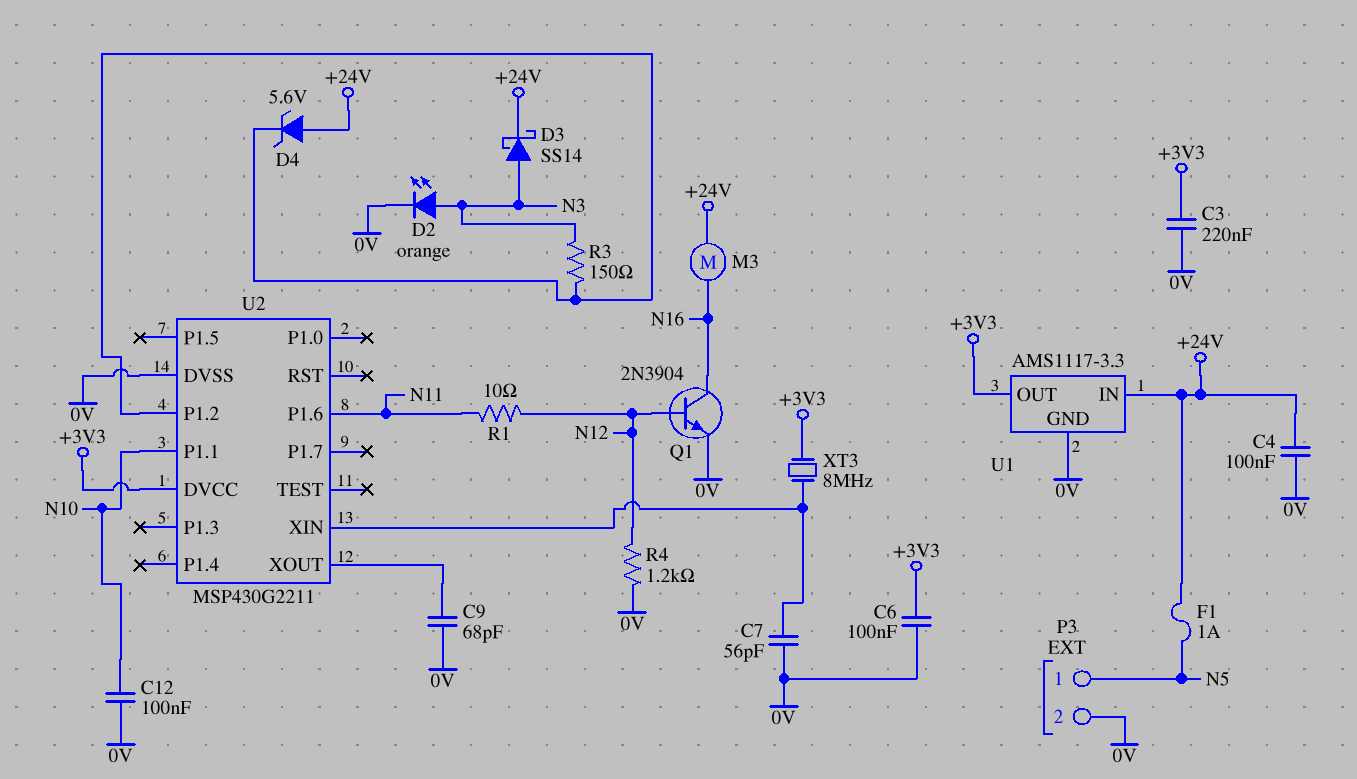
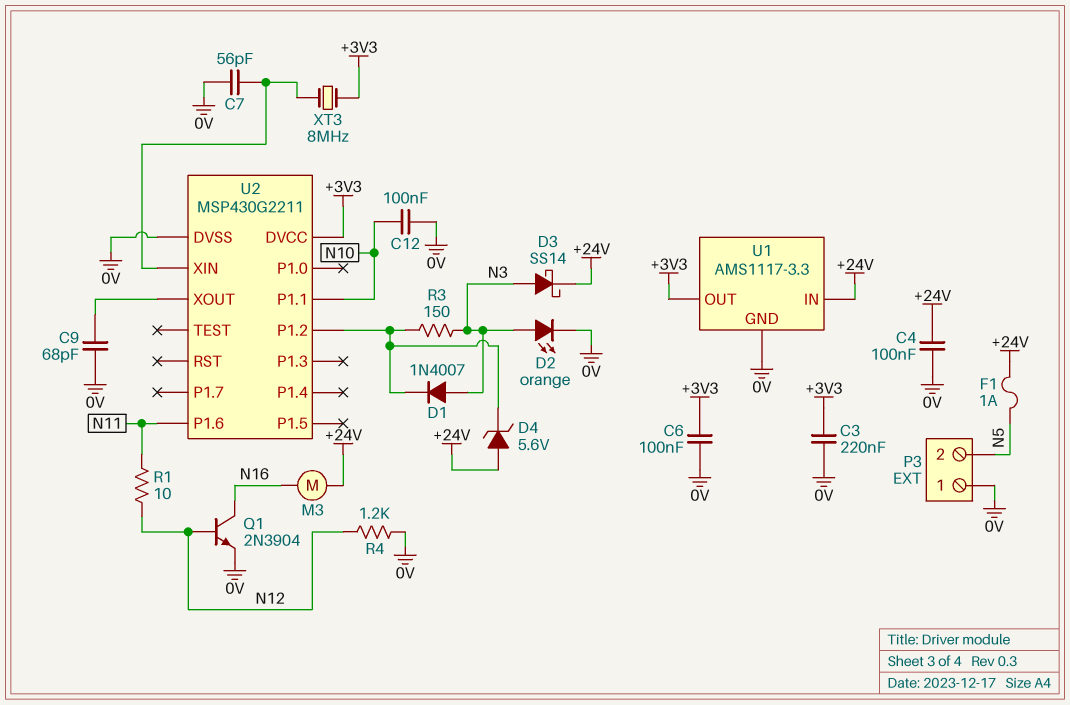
D1: none -> diode 1N4007 (A N3, K U2/P1.2)
P3 pin 1: N5 -> 0V
P3 pin 2: 0V -> N5

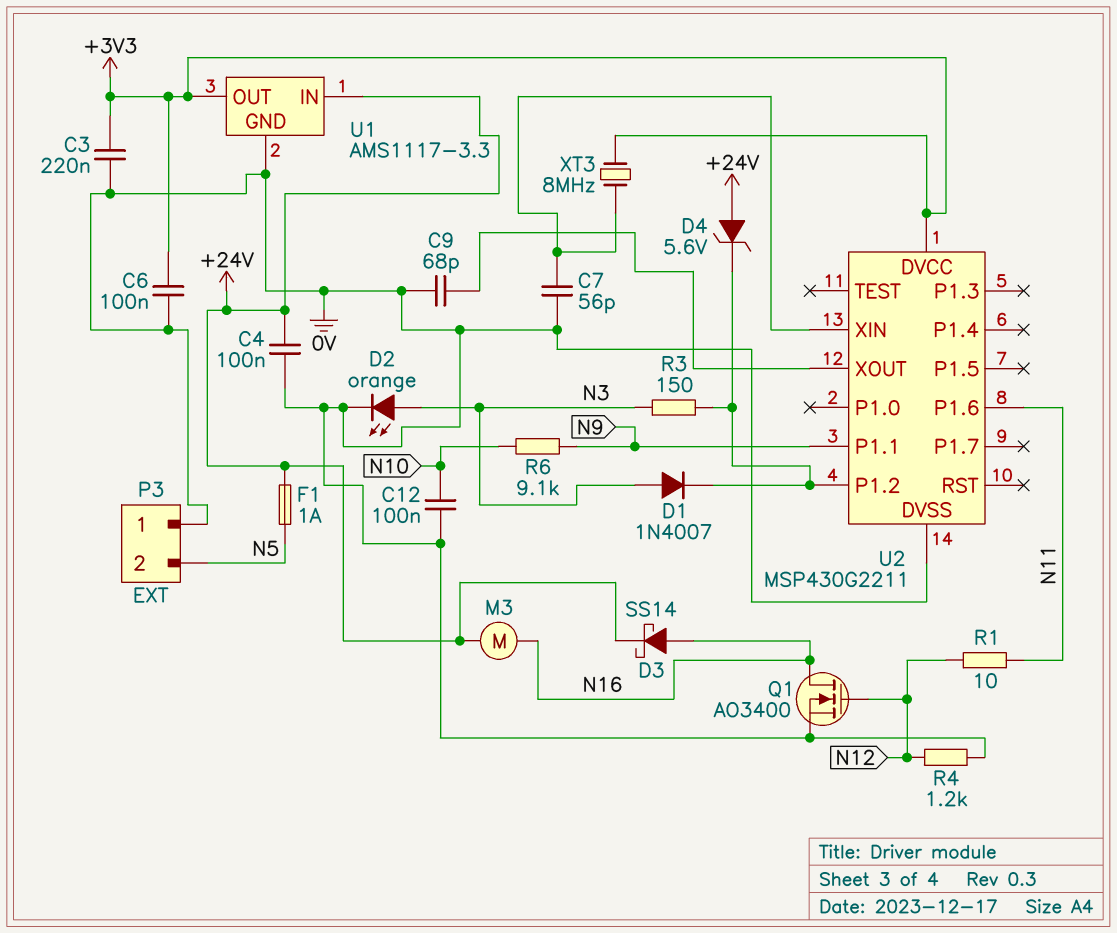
D3: schottky SS14 (A N3, K +24V) -> schottky SS14 (A N16, K +24V)
Q1: NPN 2N3904 (B N12, C N16, E 0V) -> NMOS AO3400 (G N12, D N16, S 0V)
R6: none -> 9.1k (N9, N10)
U2 pin P1.1: N10 -> N9

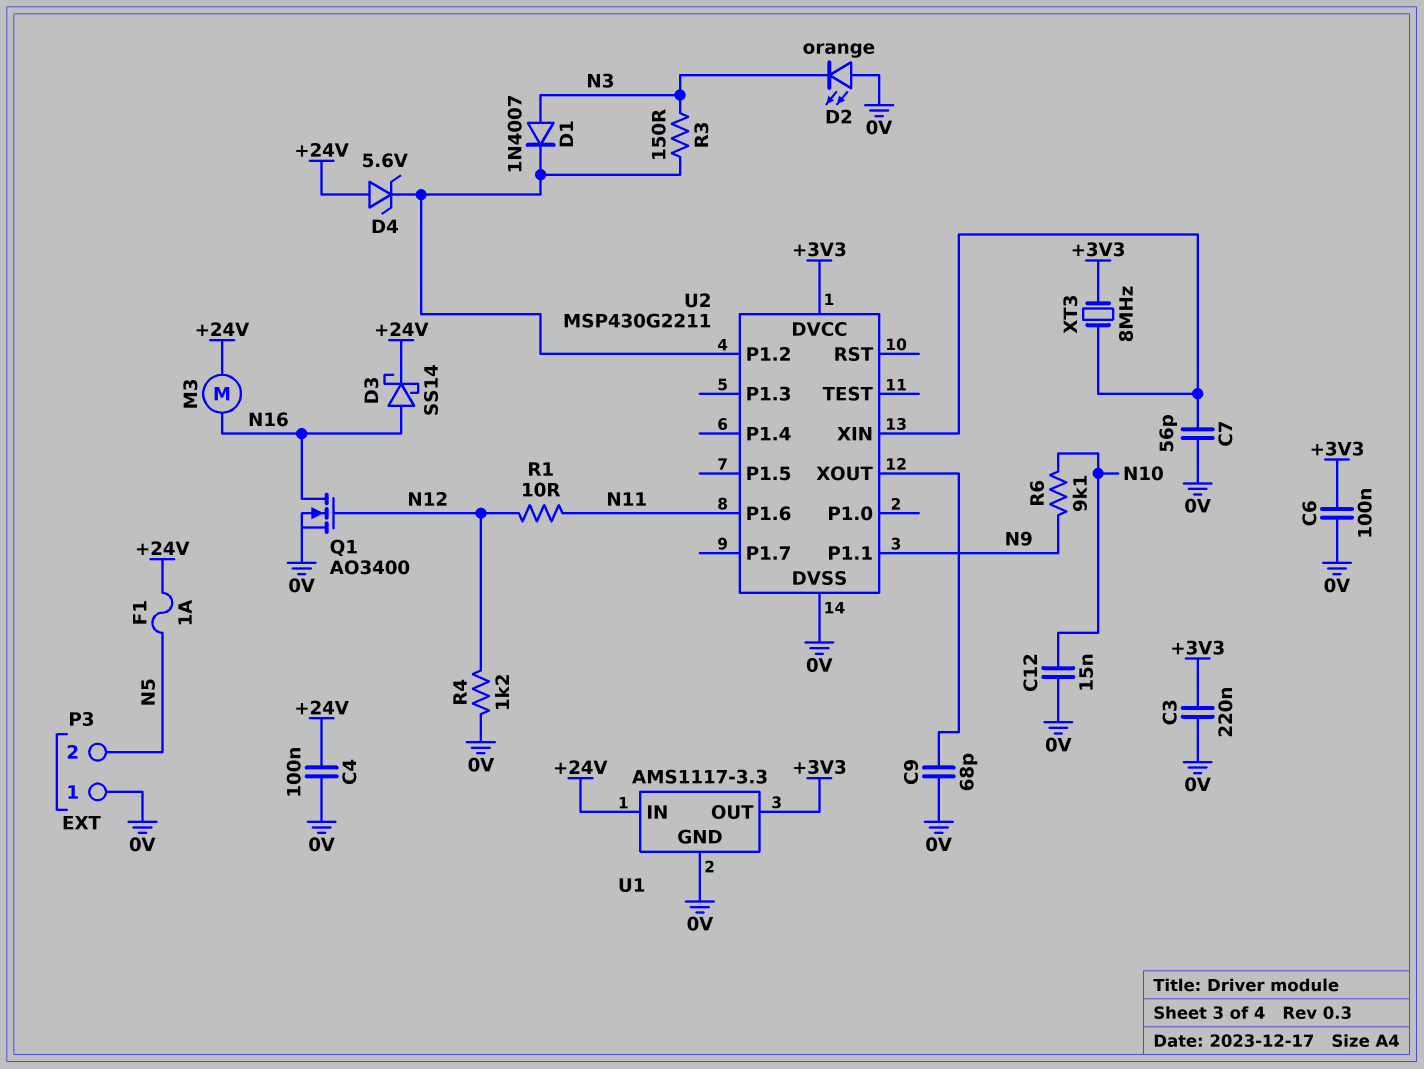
C12: 100nF (0V, N10) -> 15nF (0V, N10)
D2: LED orange (A N3, K 0V) -> LED orange (A 0V, K N3)

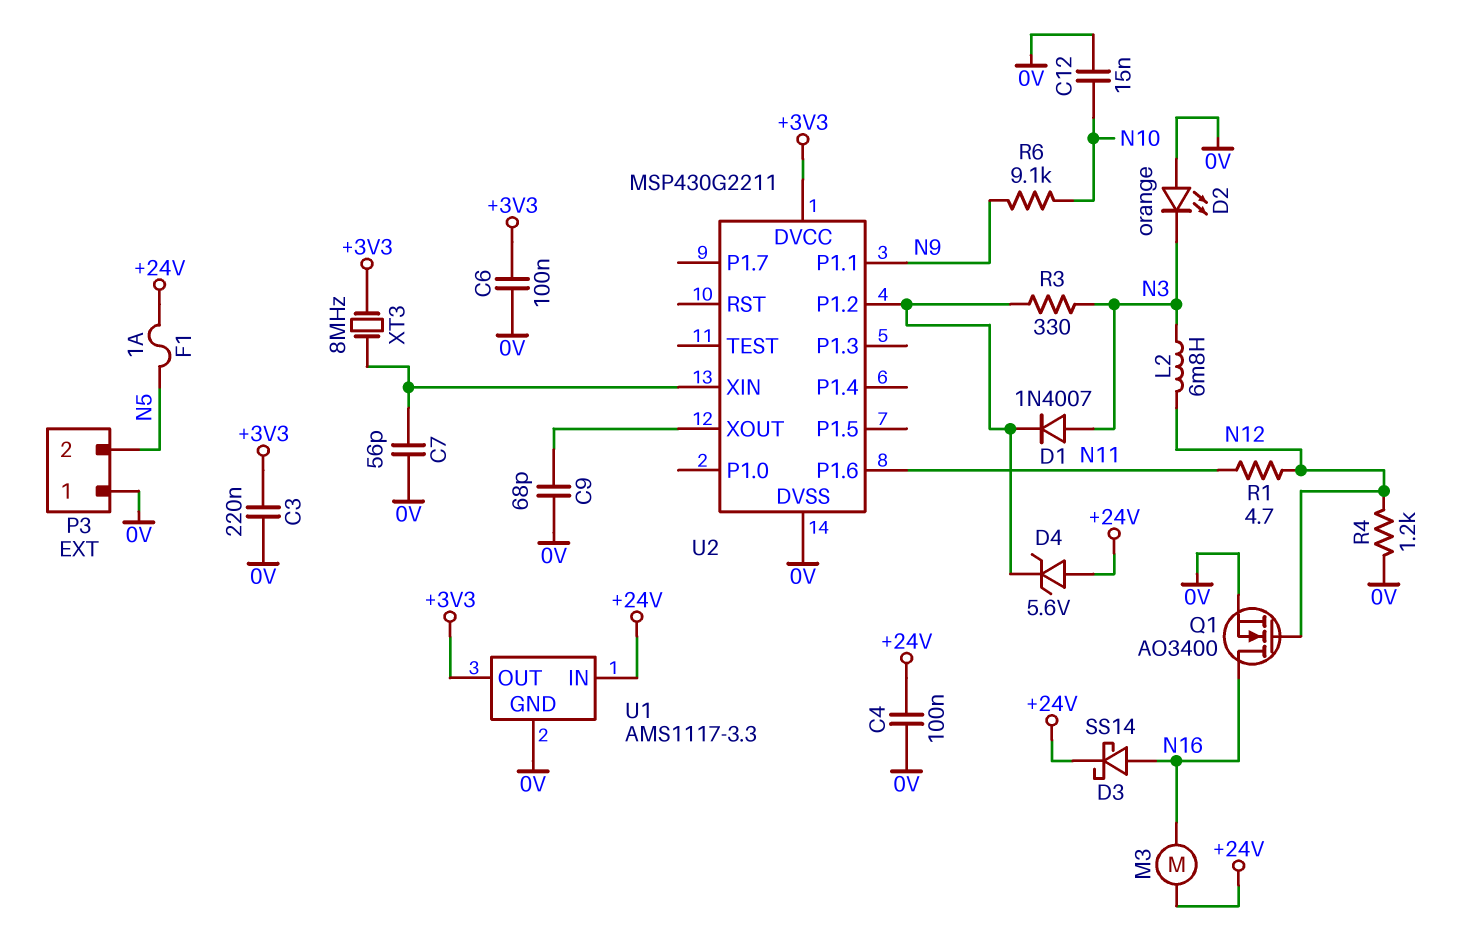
L2: none -> 6.8mH (N3, N12)
R1: 10 (N11, N12) -> 4.7 (N11, N12)
R3: 150 (N3, U2/P1.2) -> 330 (N3, U2/P1.2)

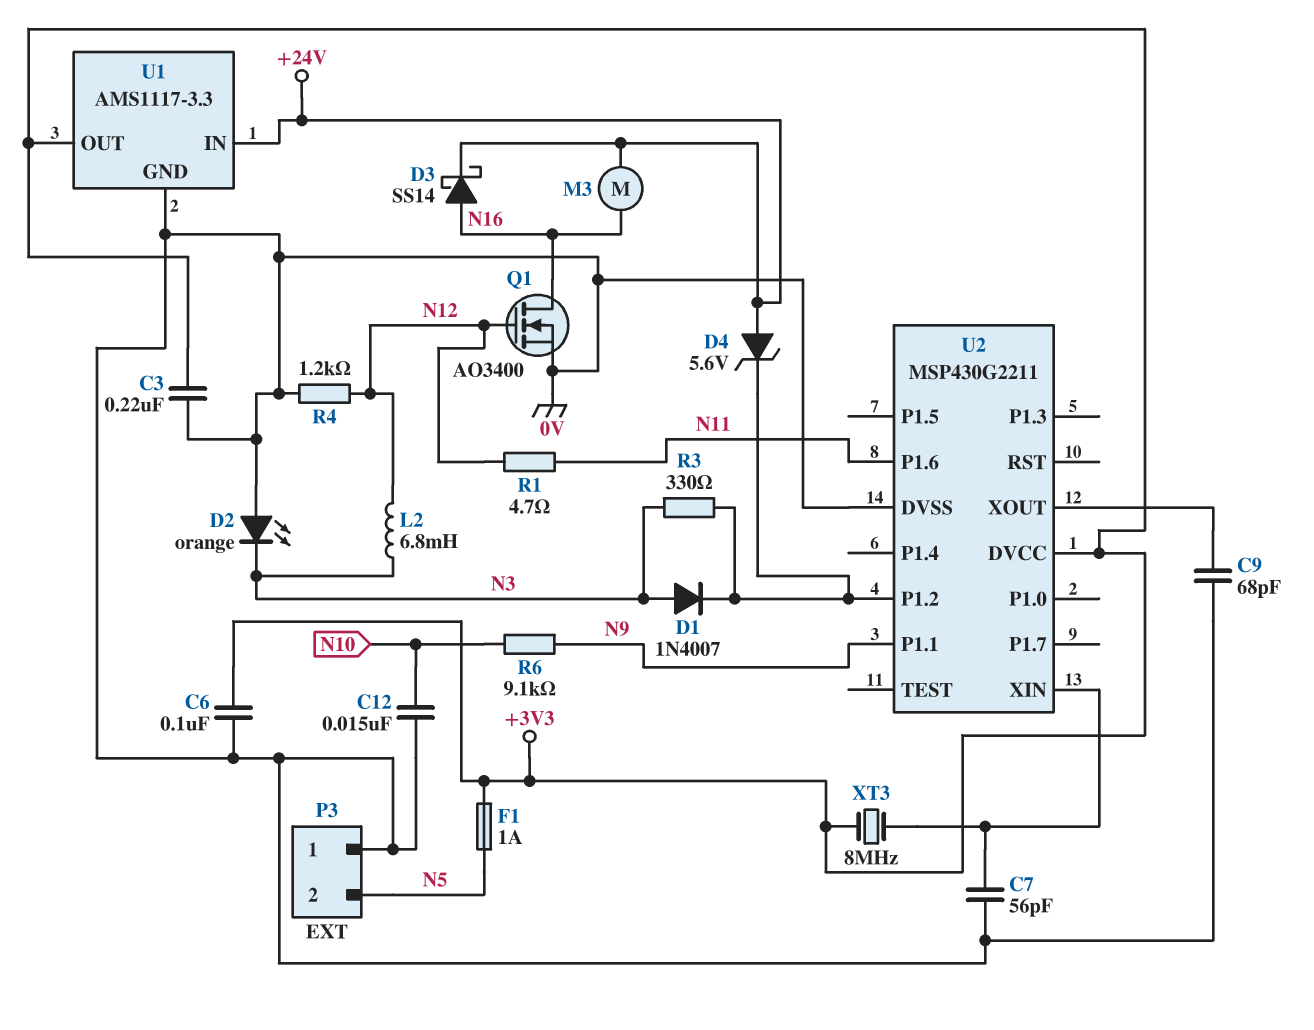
C4: 100nF (+24V, 0V) -> none
F1: 1A (+24V, N5) -> 1A (+3V3, N5)

